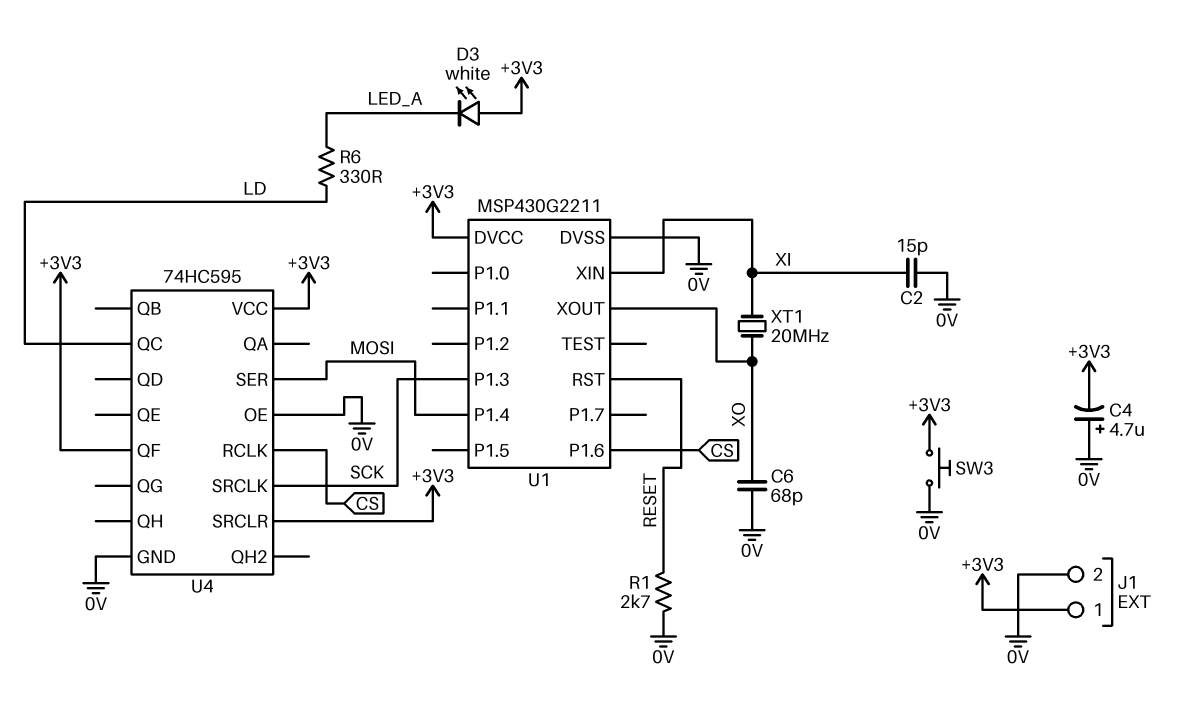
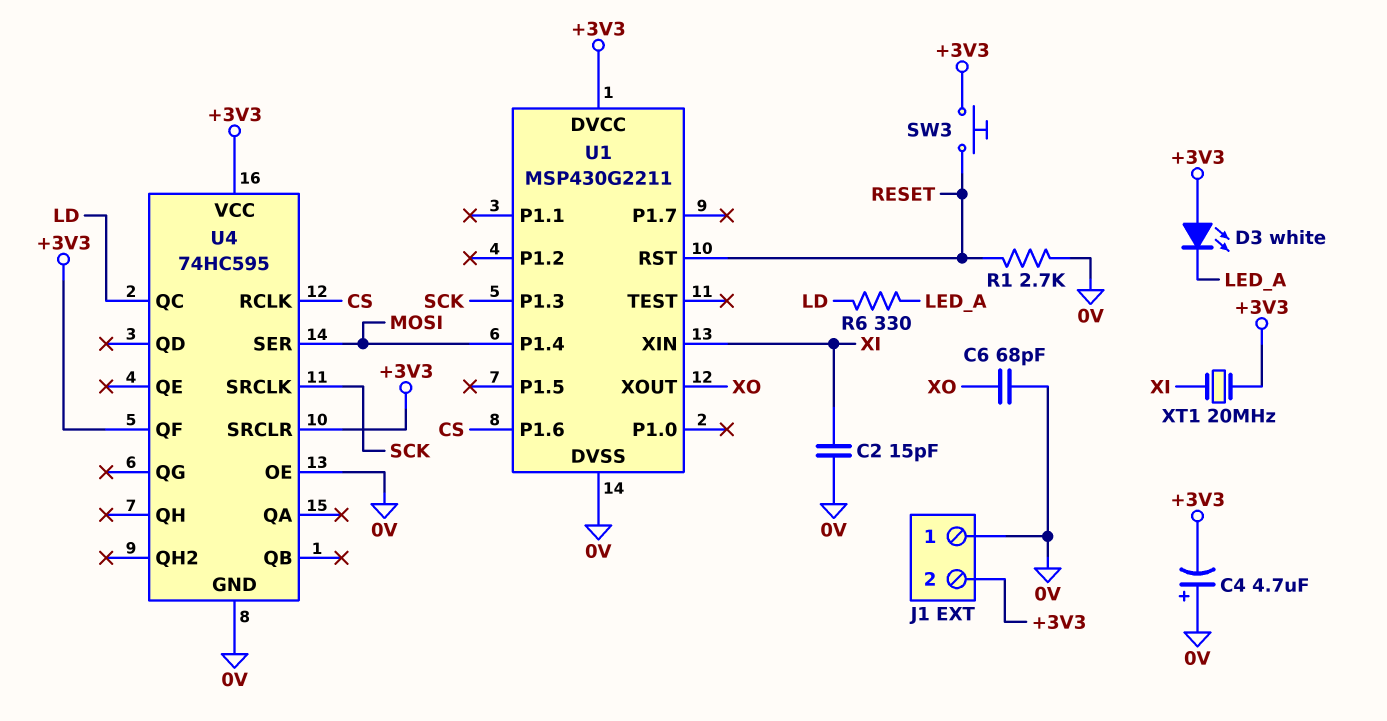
J1 pin 1: +3V3 -> 0V
J1 pin 2: 0V -> +3V3
SW3: button (+3V3, 0V) -> button (+3V3, RESET)
XT1: 20MHz (XI, XO) -> 20MHz (+3V3, XI)

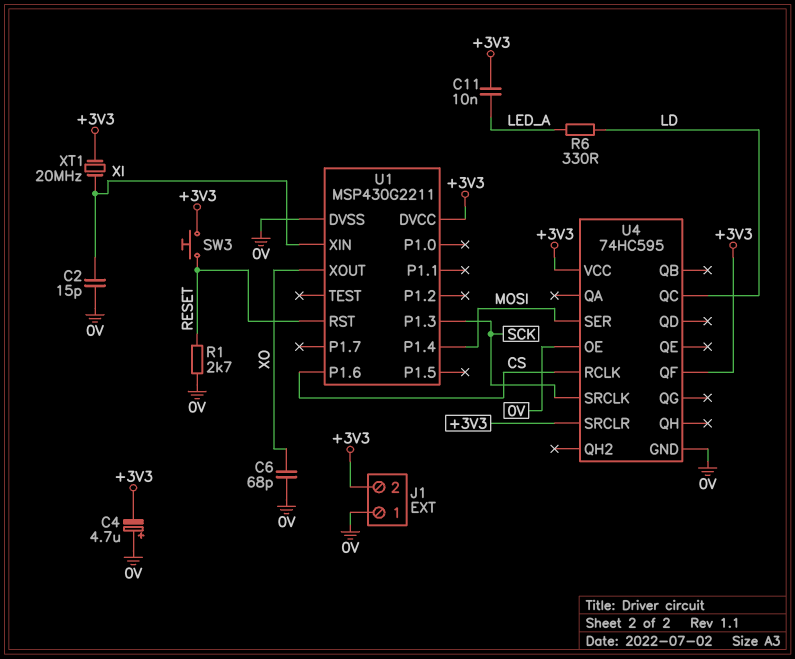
C11: none -> 10nF (+3V3, LED_A)
D3: LED white (A +3V3, K LED_A) -> none

